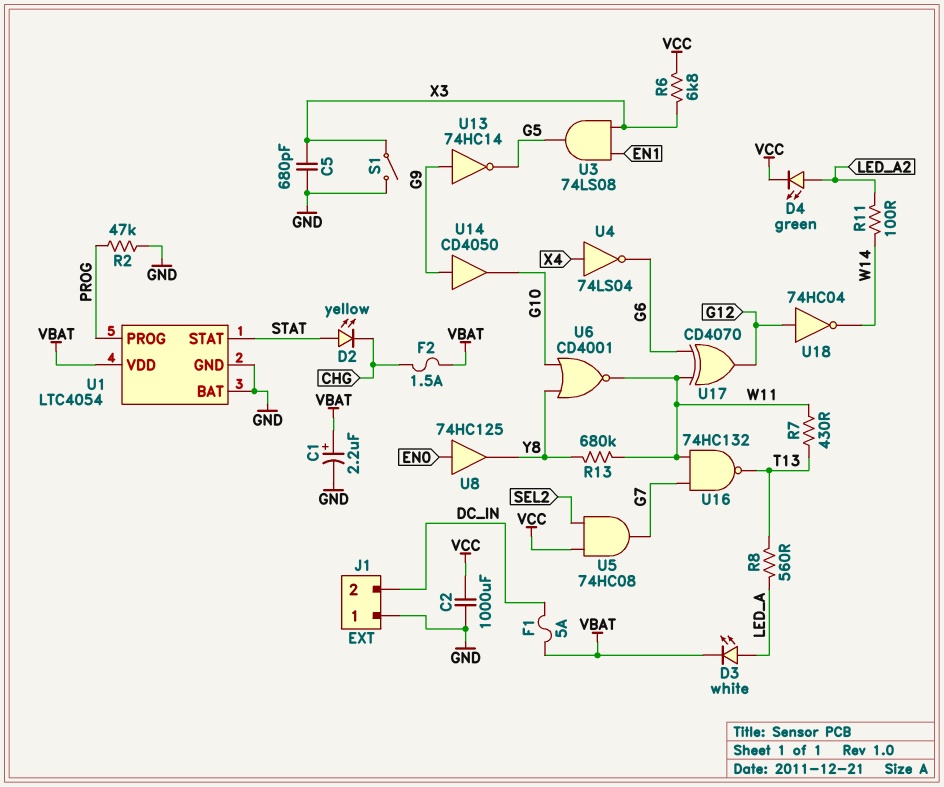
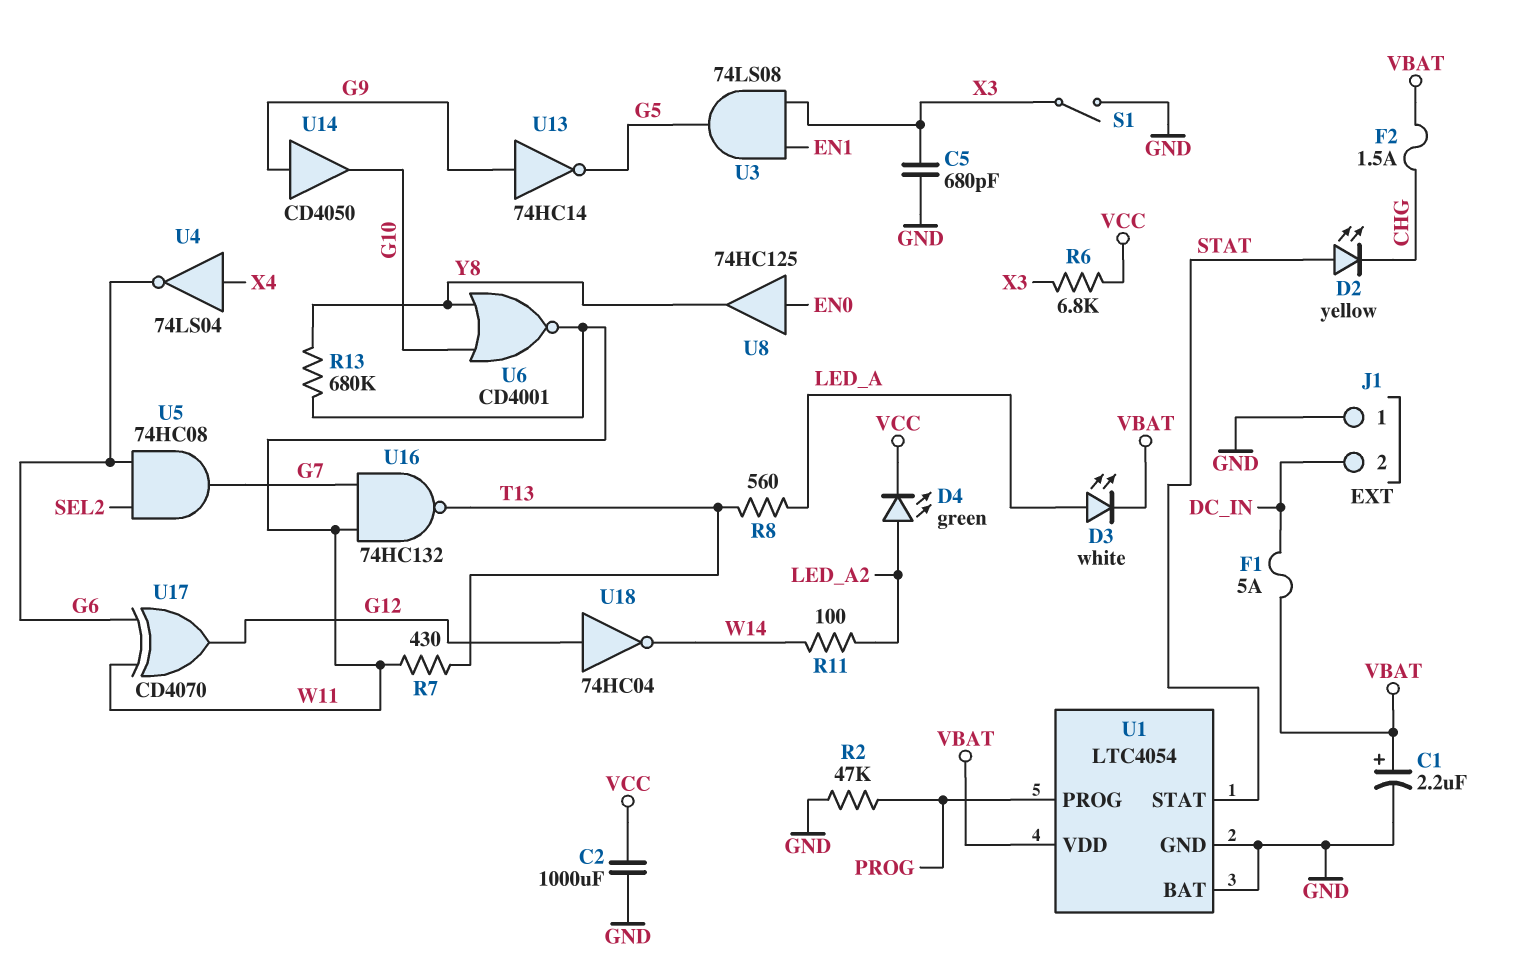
U5: AND 74HC08 (in SEL2, in VCC, out G7) -> AND 74HC08 (in G6, in SEL2, out G7)

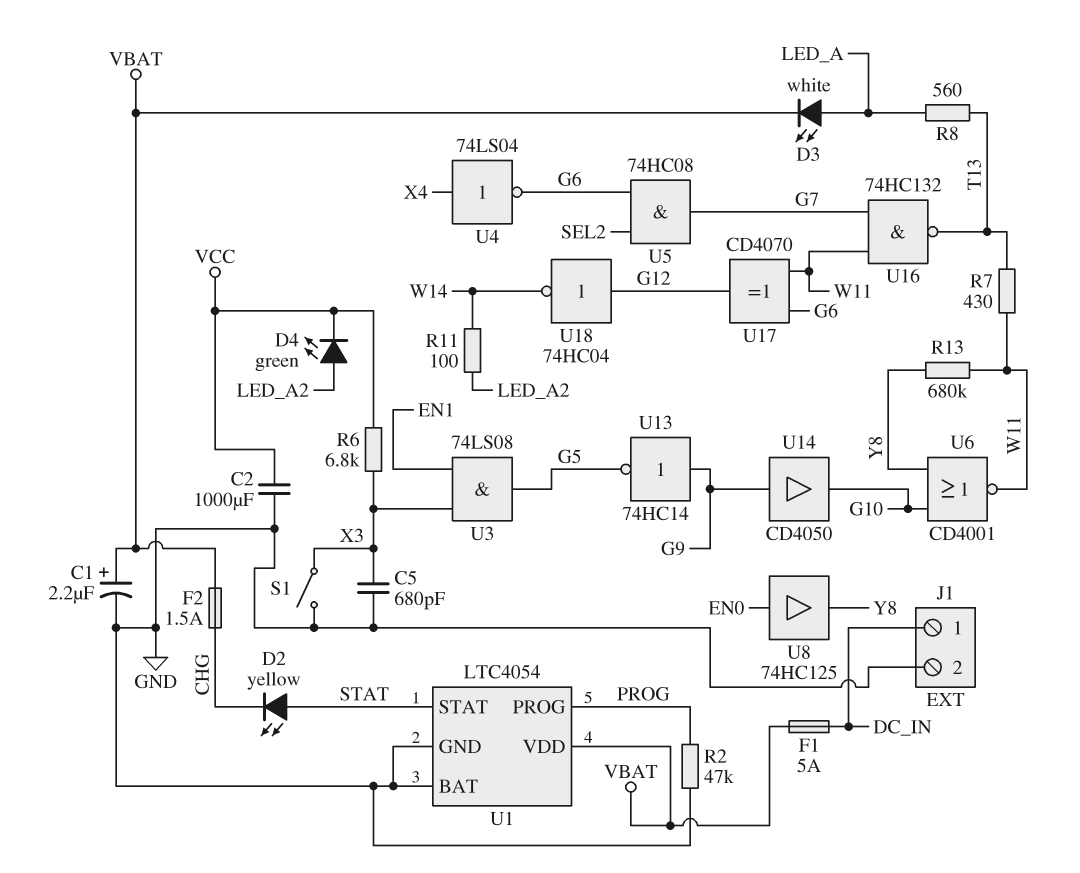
J1 pin 1: GND -> DC_IN
J1 pin 2: DC_IN -> GND

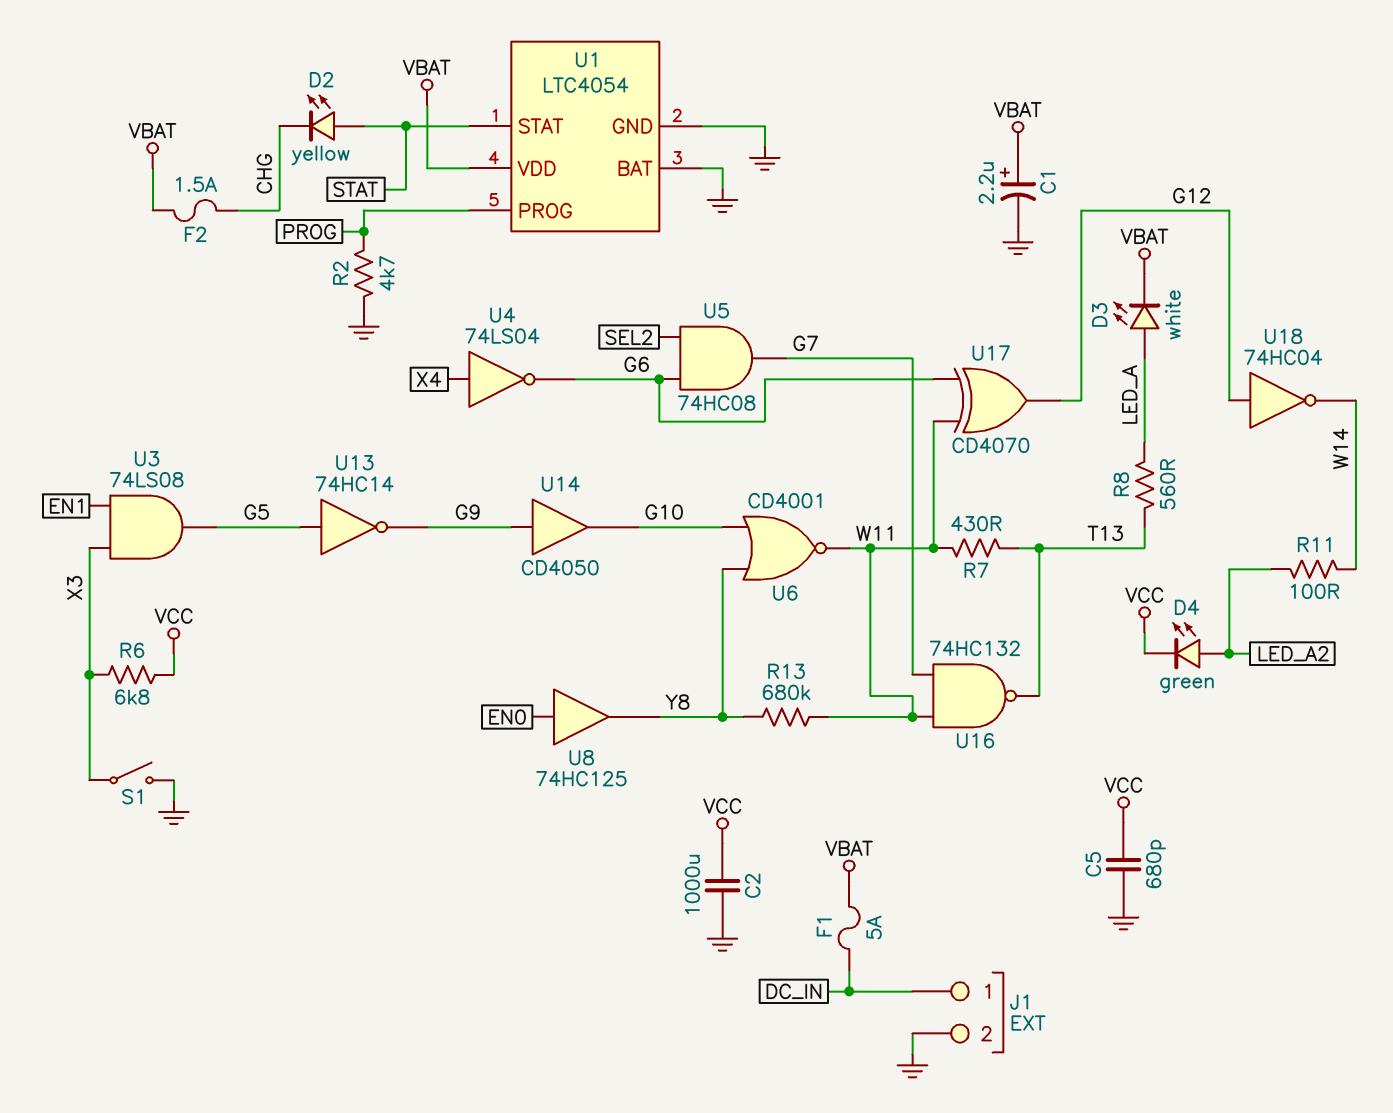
C5: 680pF (GND, X3) -> 680pF (GND, VCC)
R2: 47k (GND, PROG) -> 4.7k (GND, PROG)
U13: NOT 74HC14 (in G9, out G5) -> NOT 74HC14 (in G5, out G9)

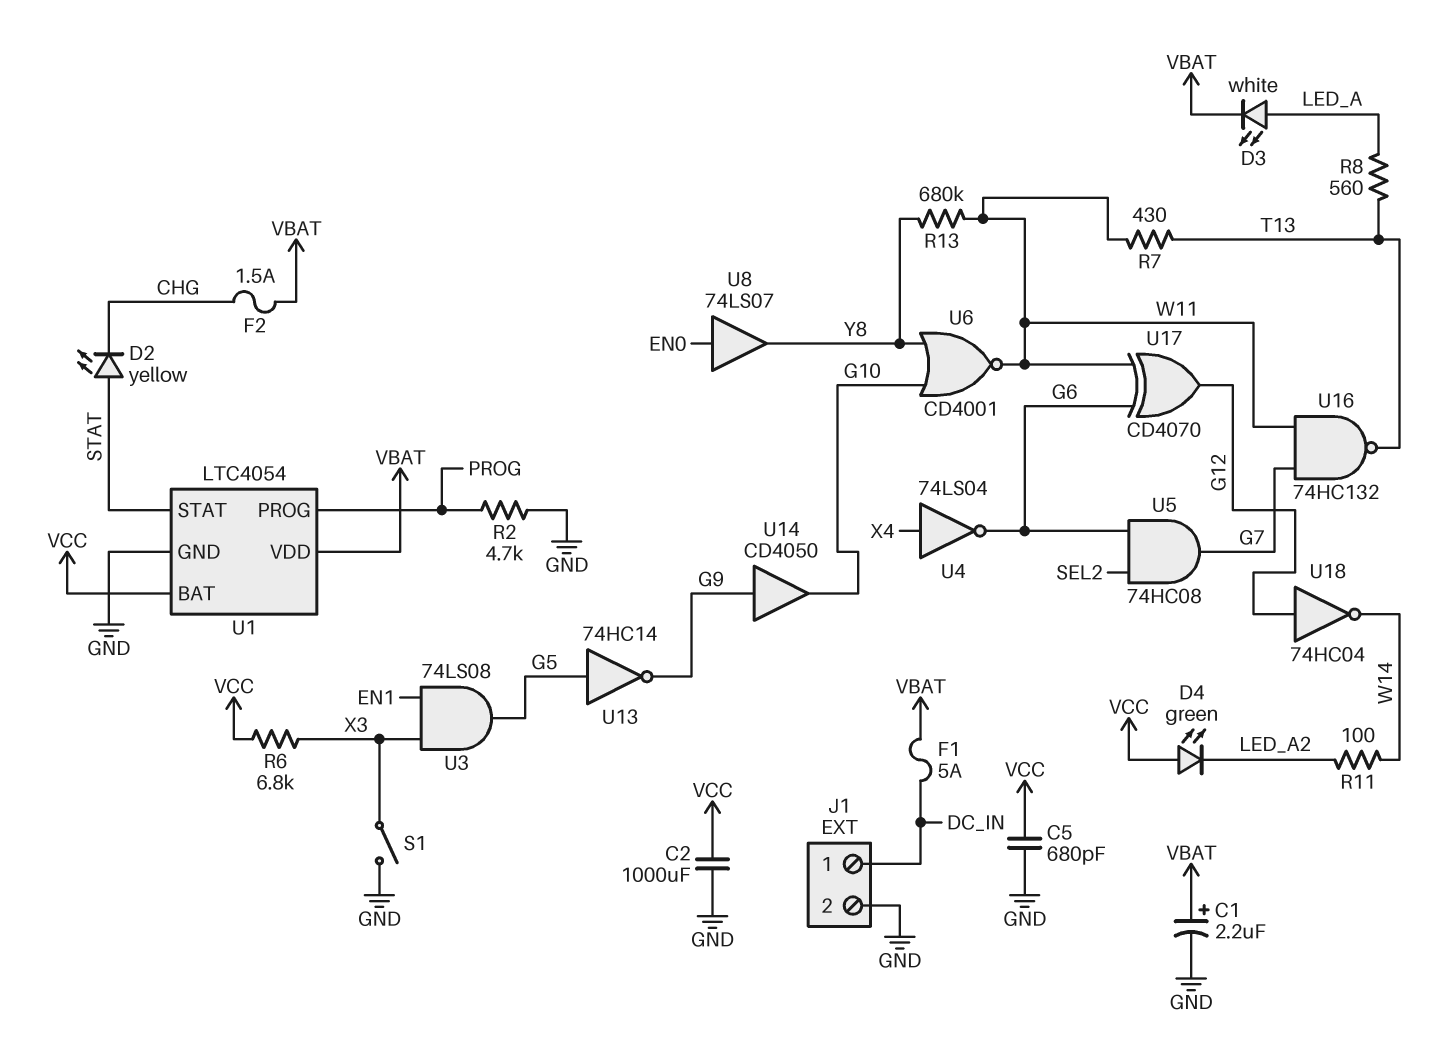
D4: LED green (A LED_A2, K VCC) -> LED green (A VCC, K LED_A2)
U1 pin BAT: GND -> VCC
U8: buffer 74HC125 (in EN0, out Y8) -> buffer 74LS07 (in EN0, out Y8)

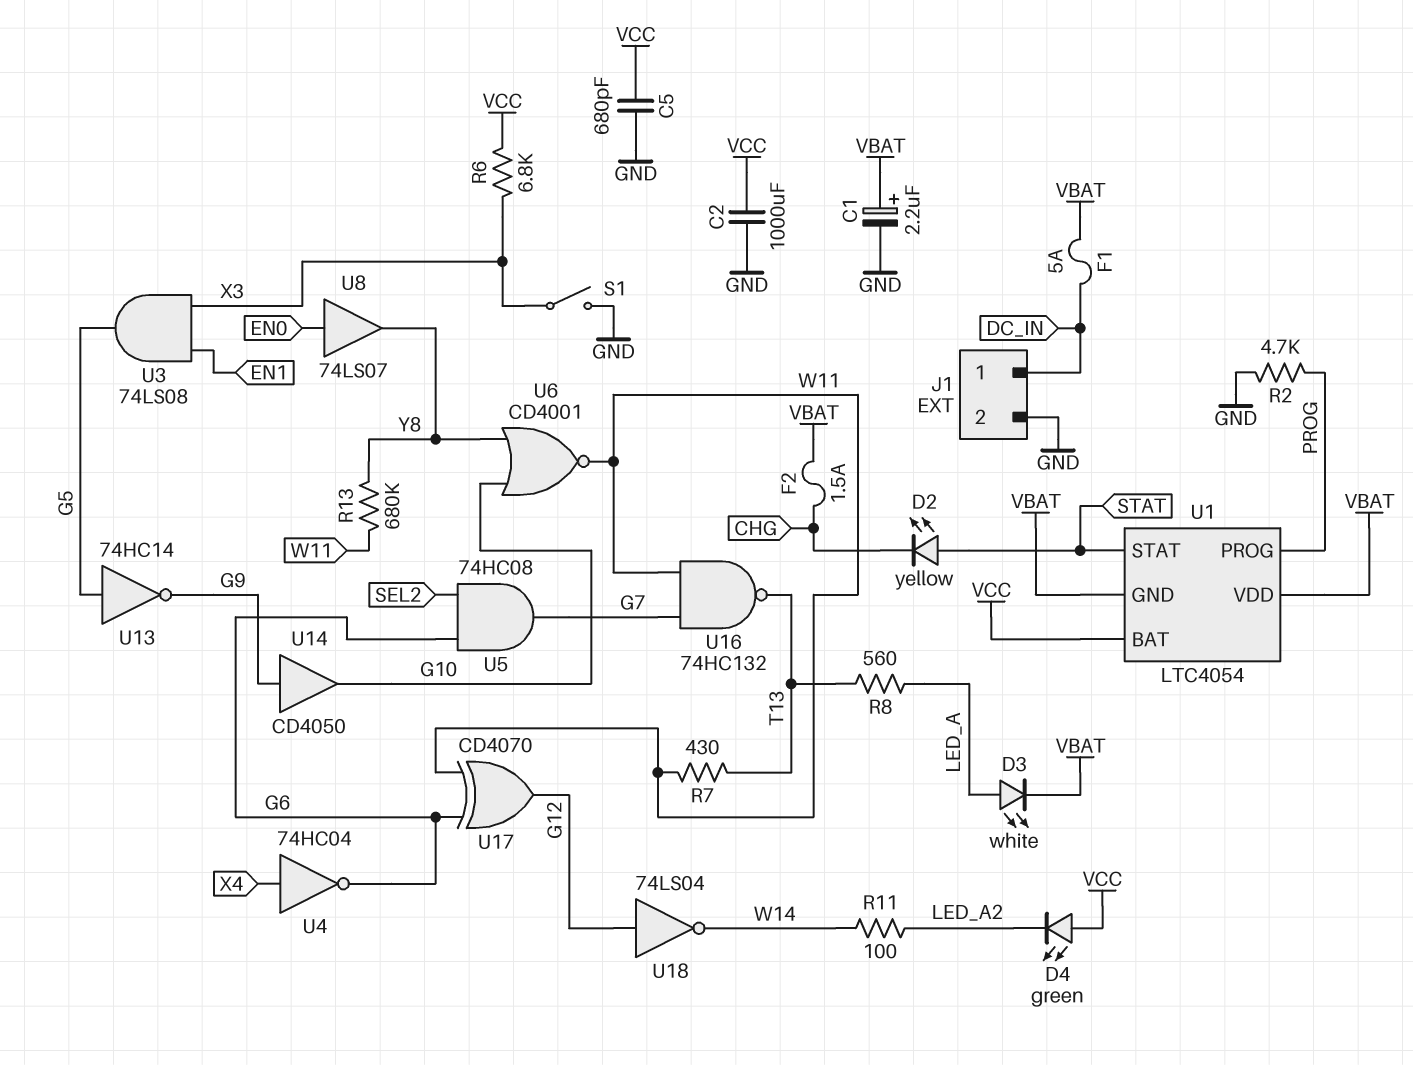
U1 pin GND: GND -> VBAT
U4: NOT 74LS04 (in X4, out G6) -> NOT 74HC04 (in X4, out G6)
U18: NOT 74HC04 (in G12, out W14) -> NOT 74LS04 (in G12, out W14)

